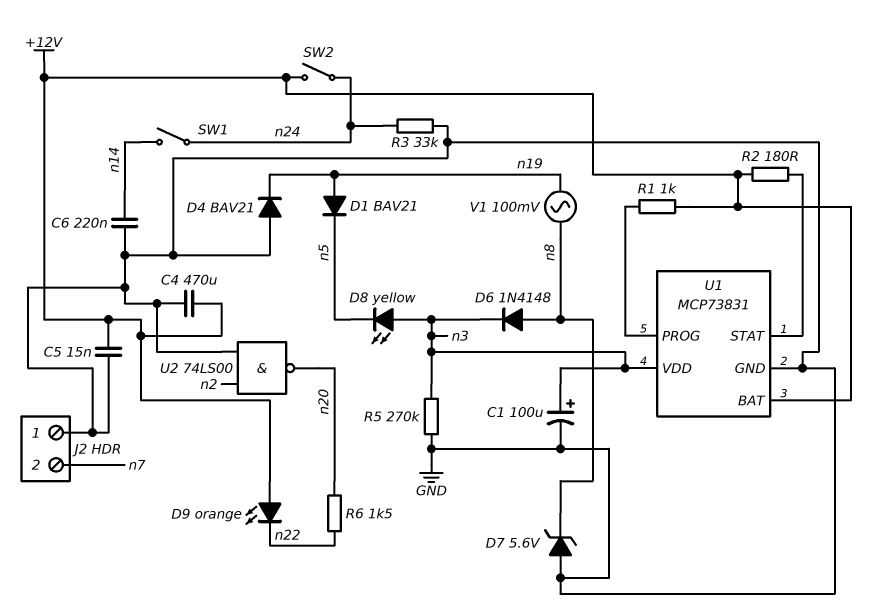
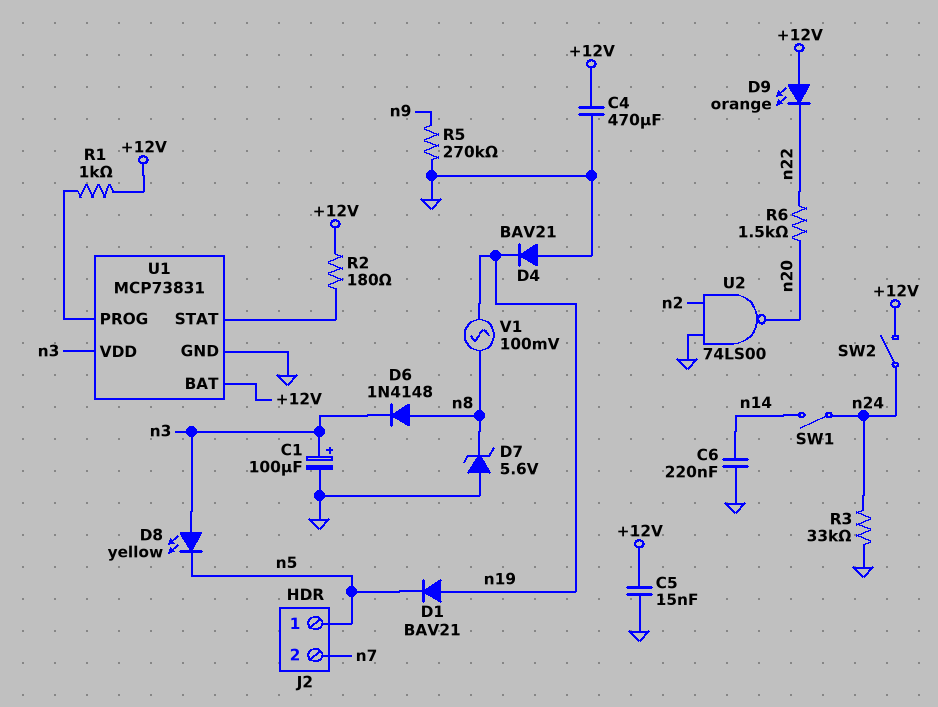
J2 pin 1: GND -> n5
R5: 270k (GND, n3) -> 270k (GND, n9)

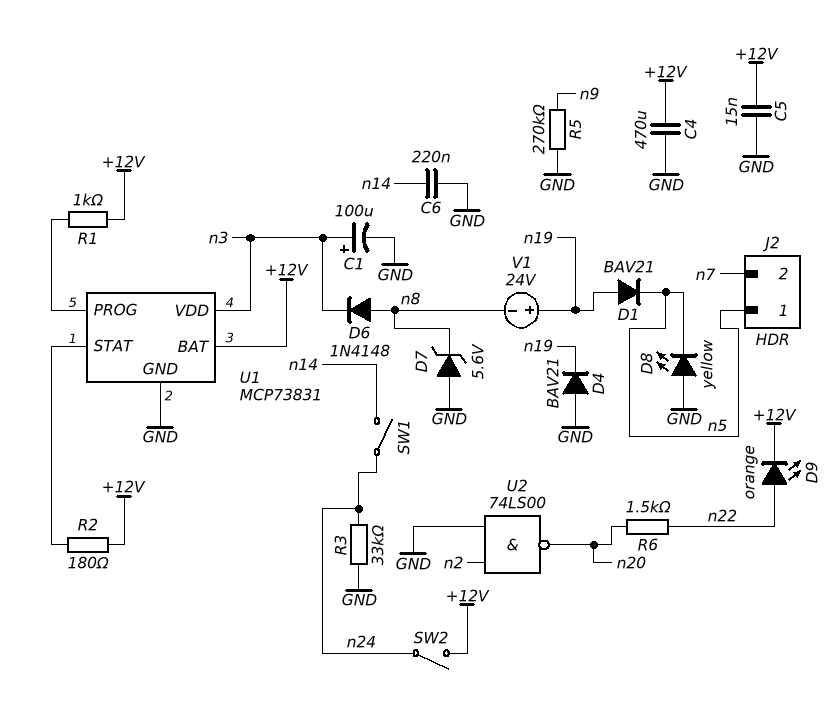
D8: LED yellow (A n3, K n5) -> LED yellow (A GND, K n5)
D9: LED orange (A +12V, K n22) -> LED orange (A n22, K +12V)
V1: AC 100mV (n8, n19) -> 24V (plus n19, minus n8)

